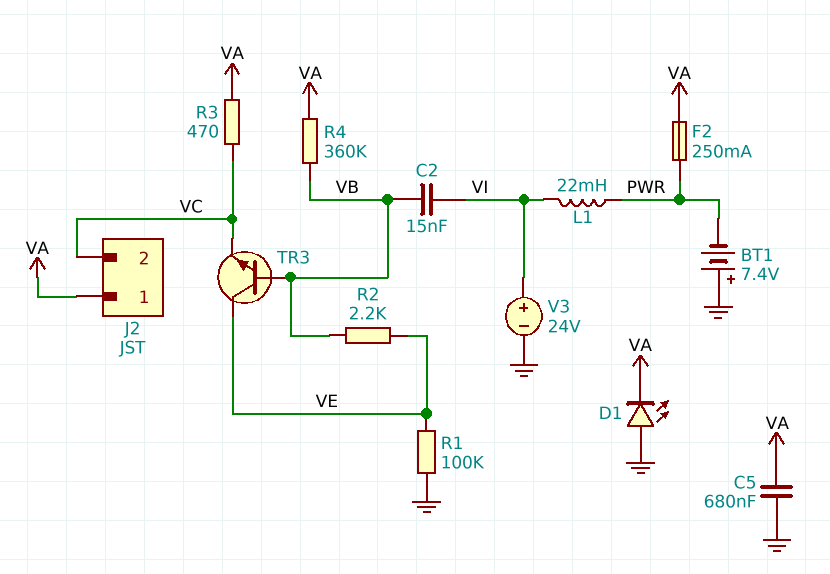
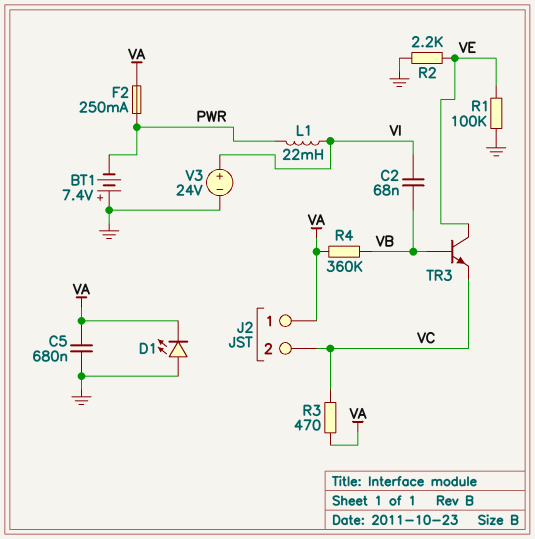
C2: 15nF (VB, VI) -> 68nF (VB, VI)
R2: 2.2k (VB, VE) -> 2.2k (GND, VE)

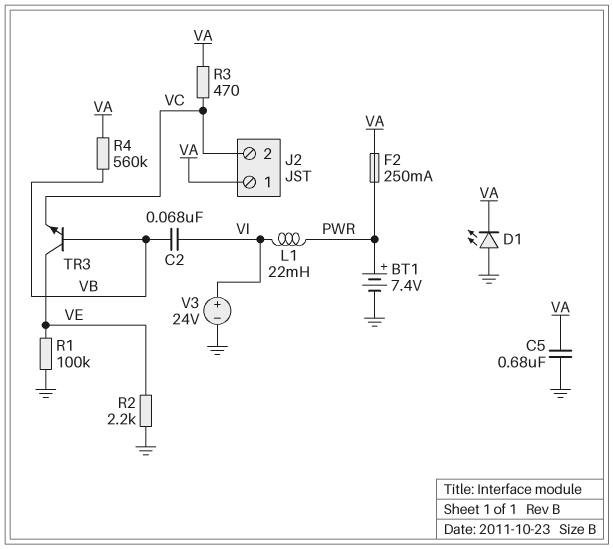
BT1: 7.4V (plus GND, minus PWR) -> 7.4V (plus PWR, minus GND)
R4: 360k (VA, VB) -> 560k (VA, VB)

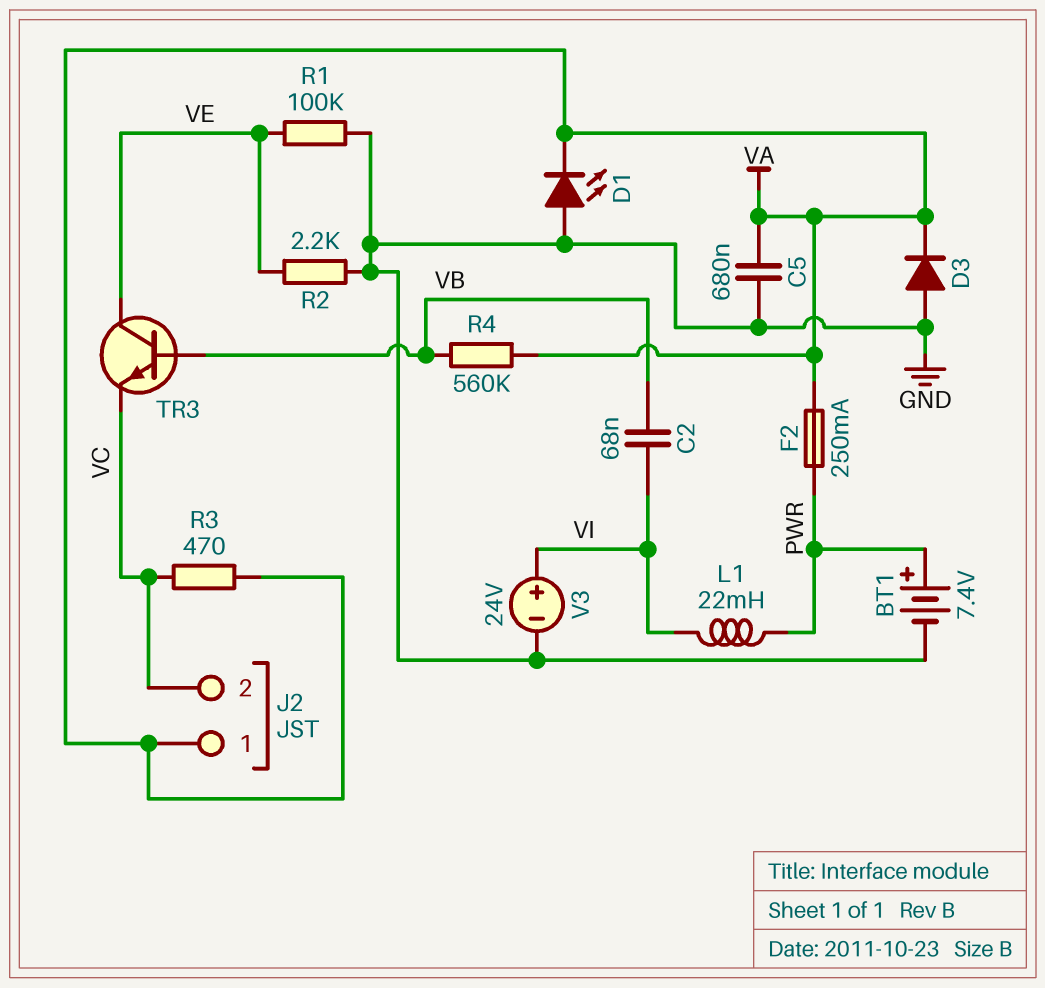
D3: none -> diode (A GND, K VA)

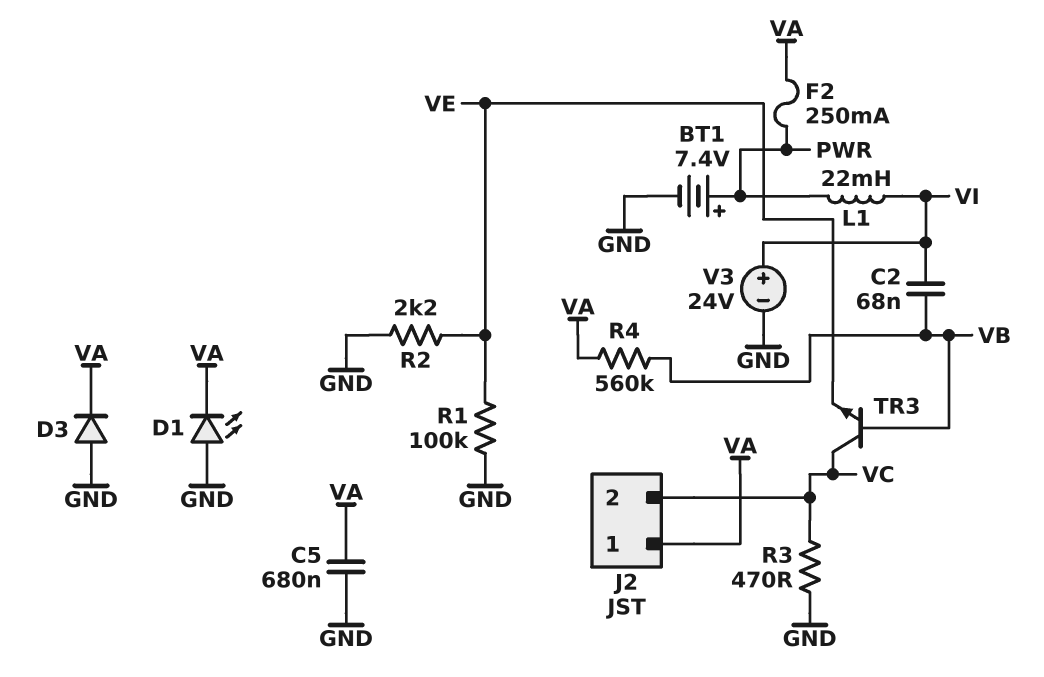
R3: 470 (VA, VC) -> 470 (GND, VC)
TR3: NPN (B VB, C VE, E VC) -> NPN (B VB, C VC, E VE)

